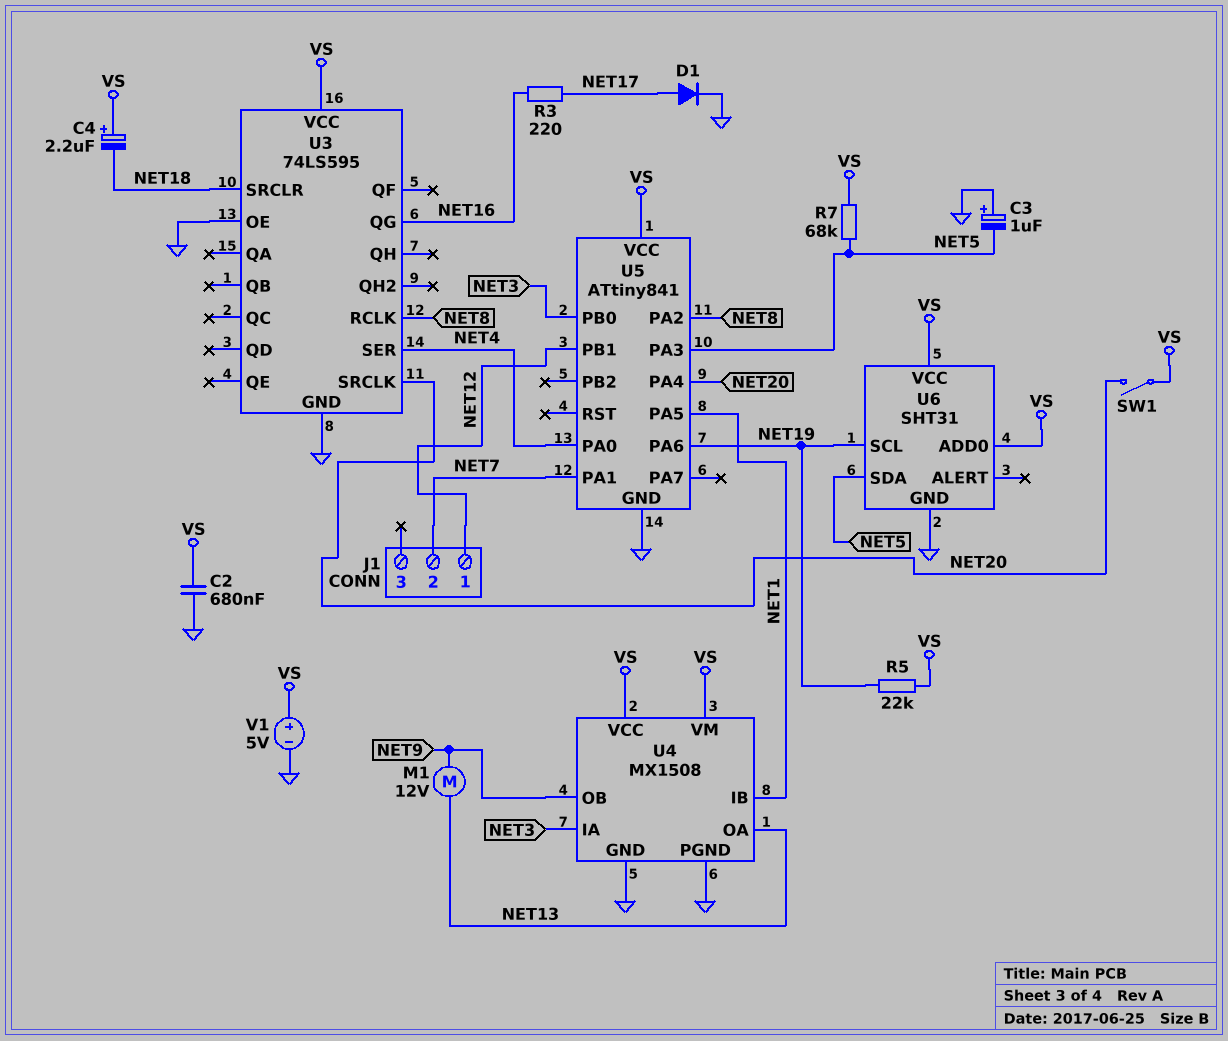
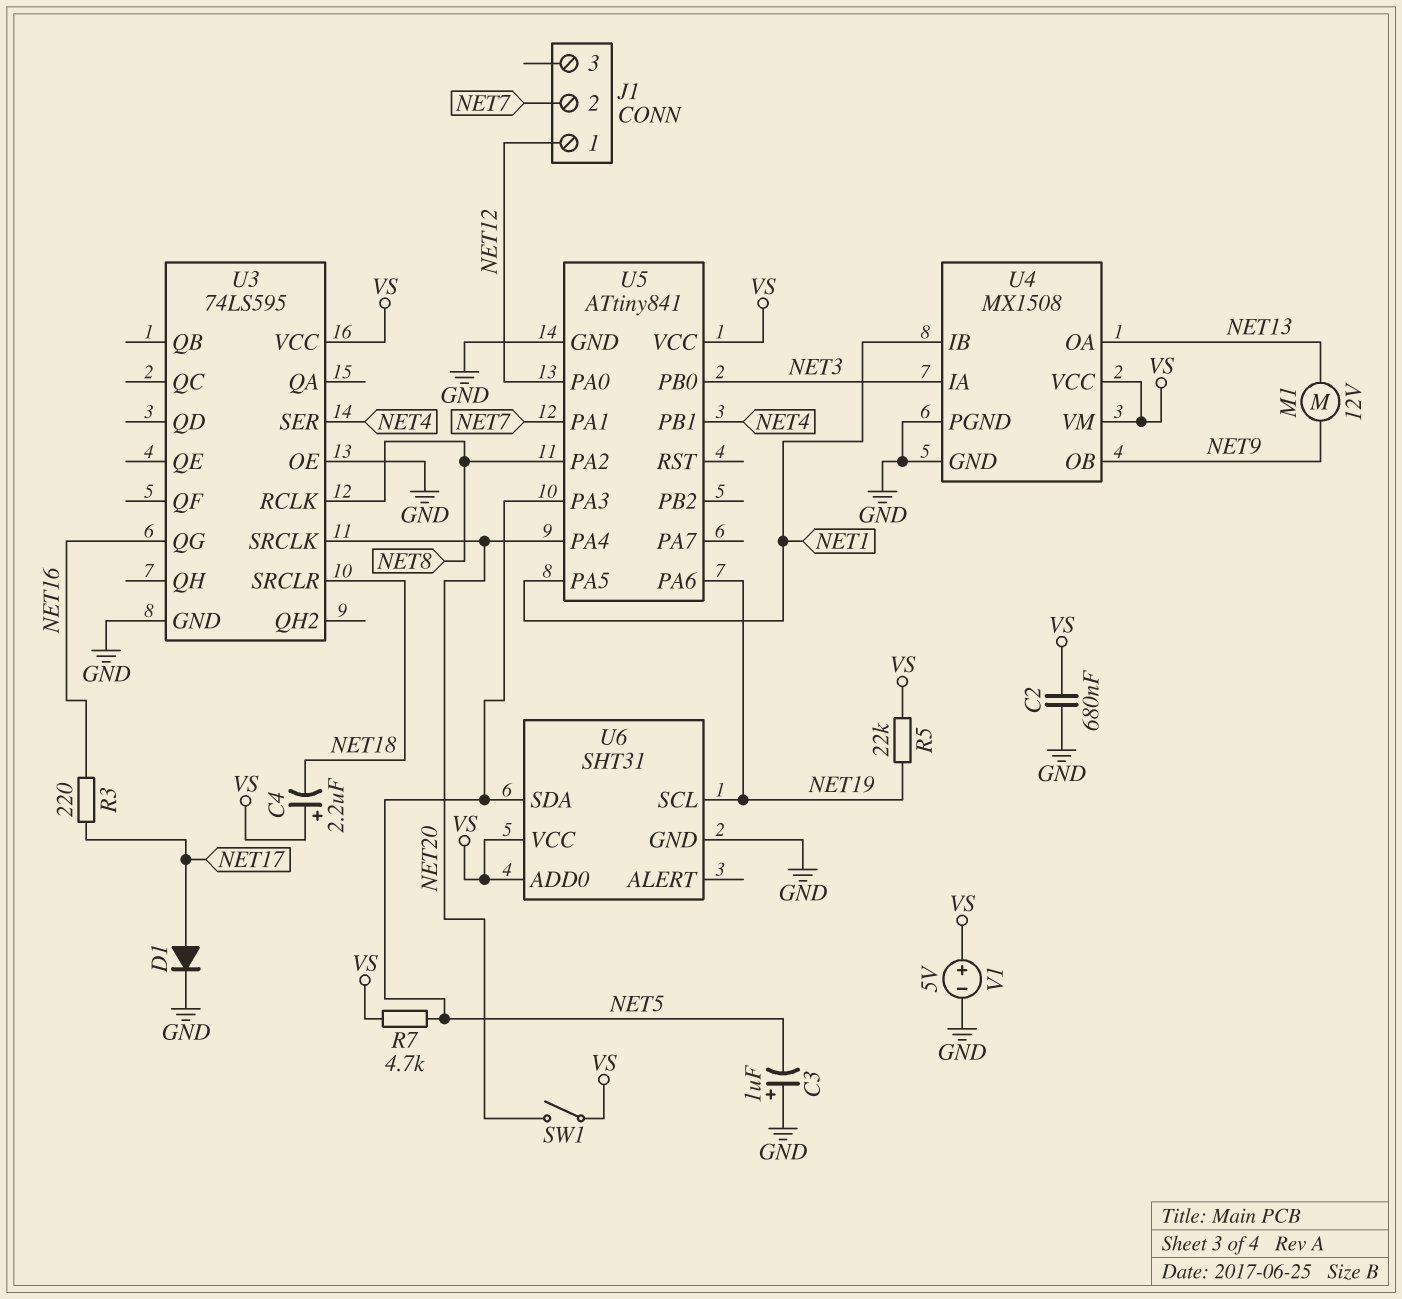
R7: 68k (NET5, VS) -> 4.7k (NET5, VS)
U5 pin PA0: NET4 -> NET12
U5 pin PB1: NET12 -> NET4

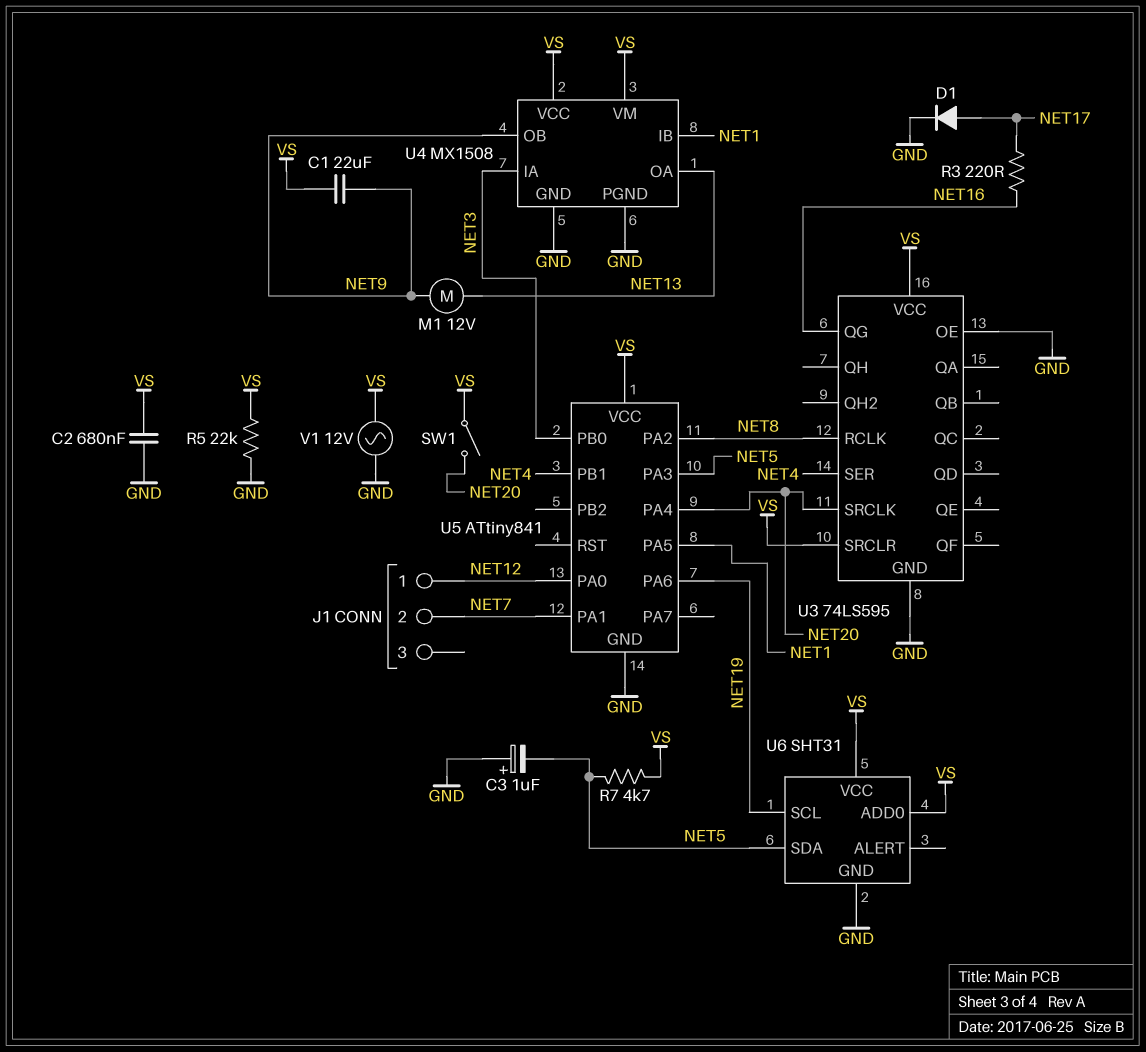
C1: none -> 22uF (NET9, VS)
C4: 2.2uF (plus VS, minus NET18) -> none
R5: 22k (NET19, VS) -> 22k (GND, VS)
U3 pin SRCLR: NET18 -> VS
V1: 5V (plus VS, minus GND) -> AC 12V (GND, VS)

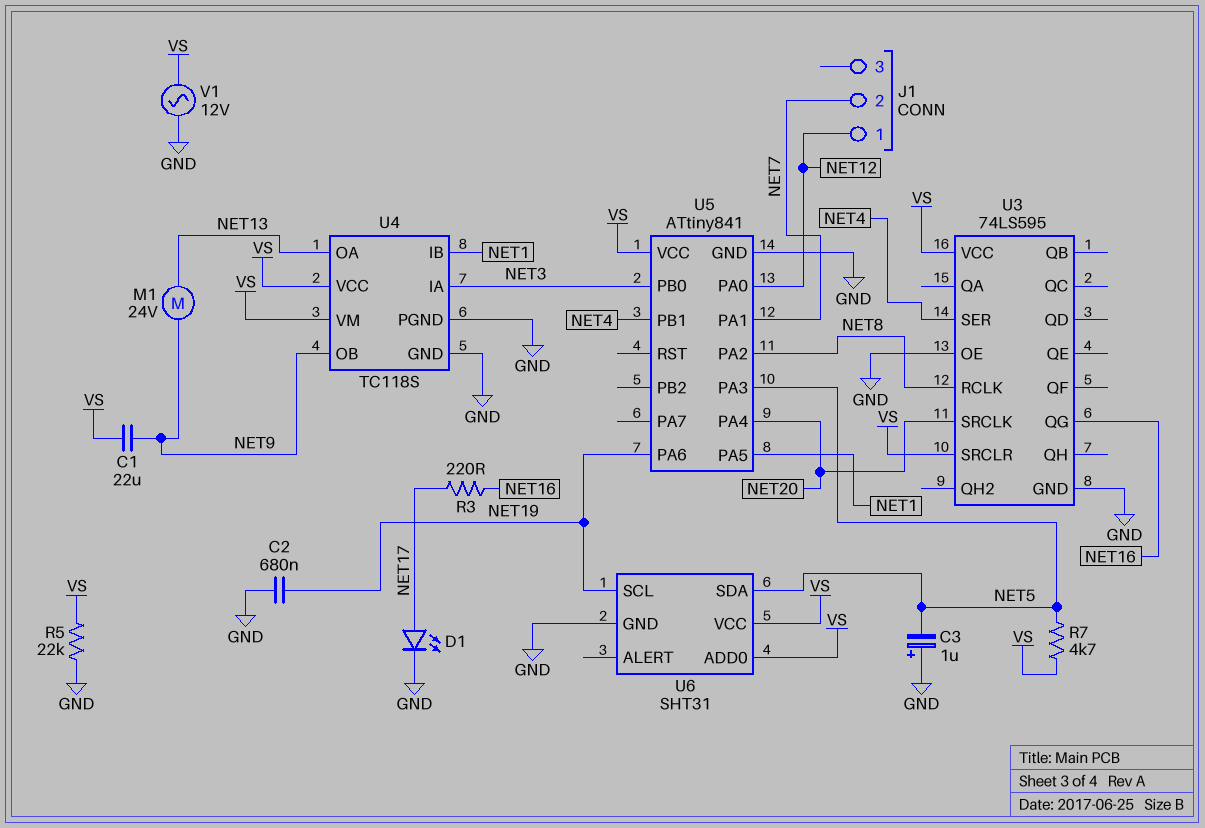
C2: 680nF (GND, VS) -> 680nF (GND, NET19)
D1: diode (A NET17, K GND) -> LED (A NET17, K GND)
M1: motor 12V (NET9, NET13) -> motor 24V (NET9, NET13)
SW1: switch (NET20, VS) -> none
U4: MX1508 -> TC118S

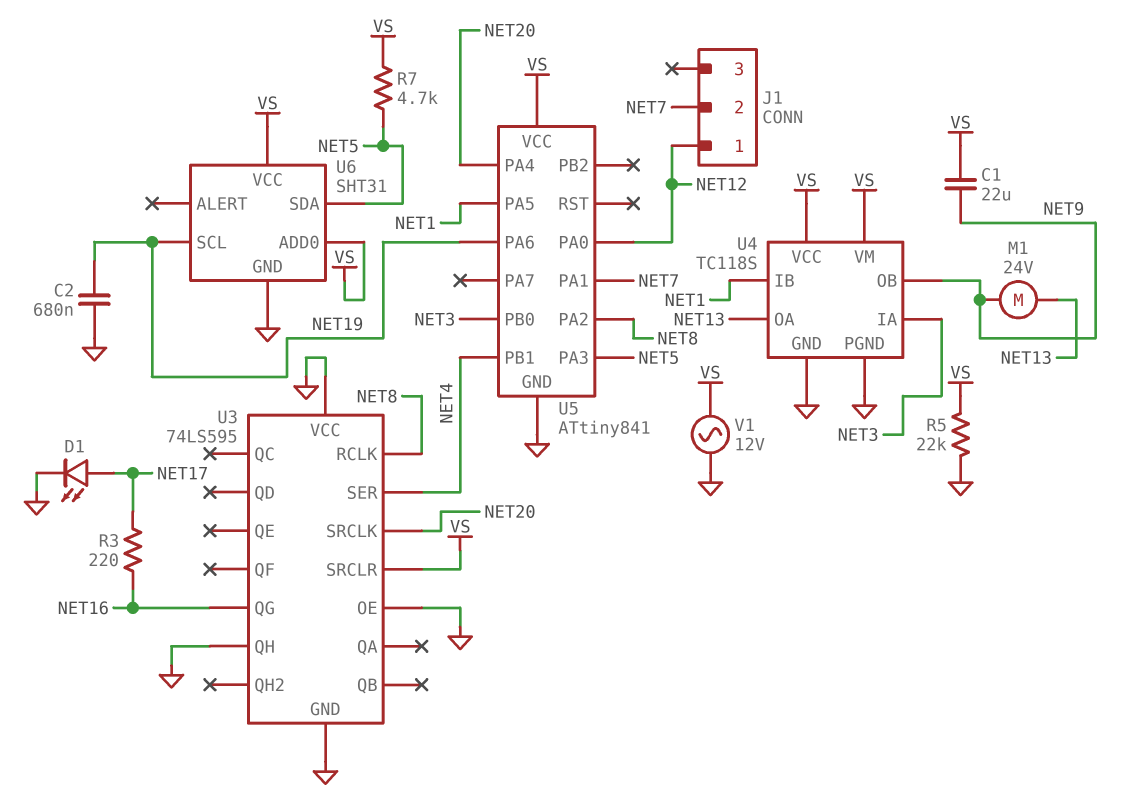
C3: 1uF (plus GND, minus NET5) -> none
U3 pin QH: none -> GND
U3 pin VCC: VS -> GND

